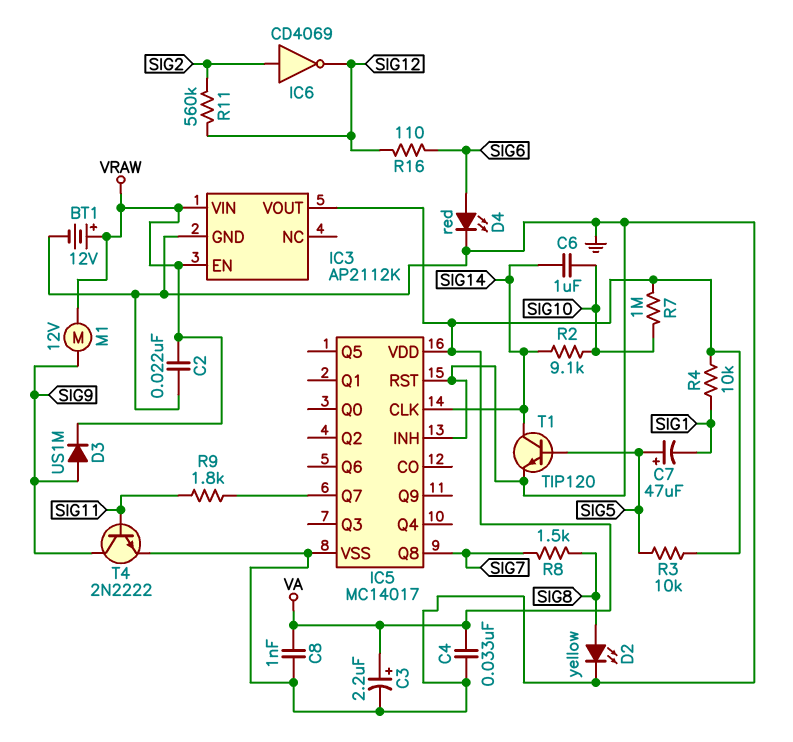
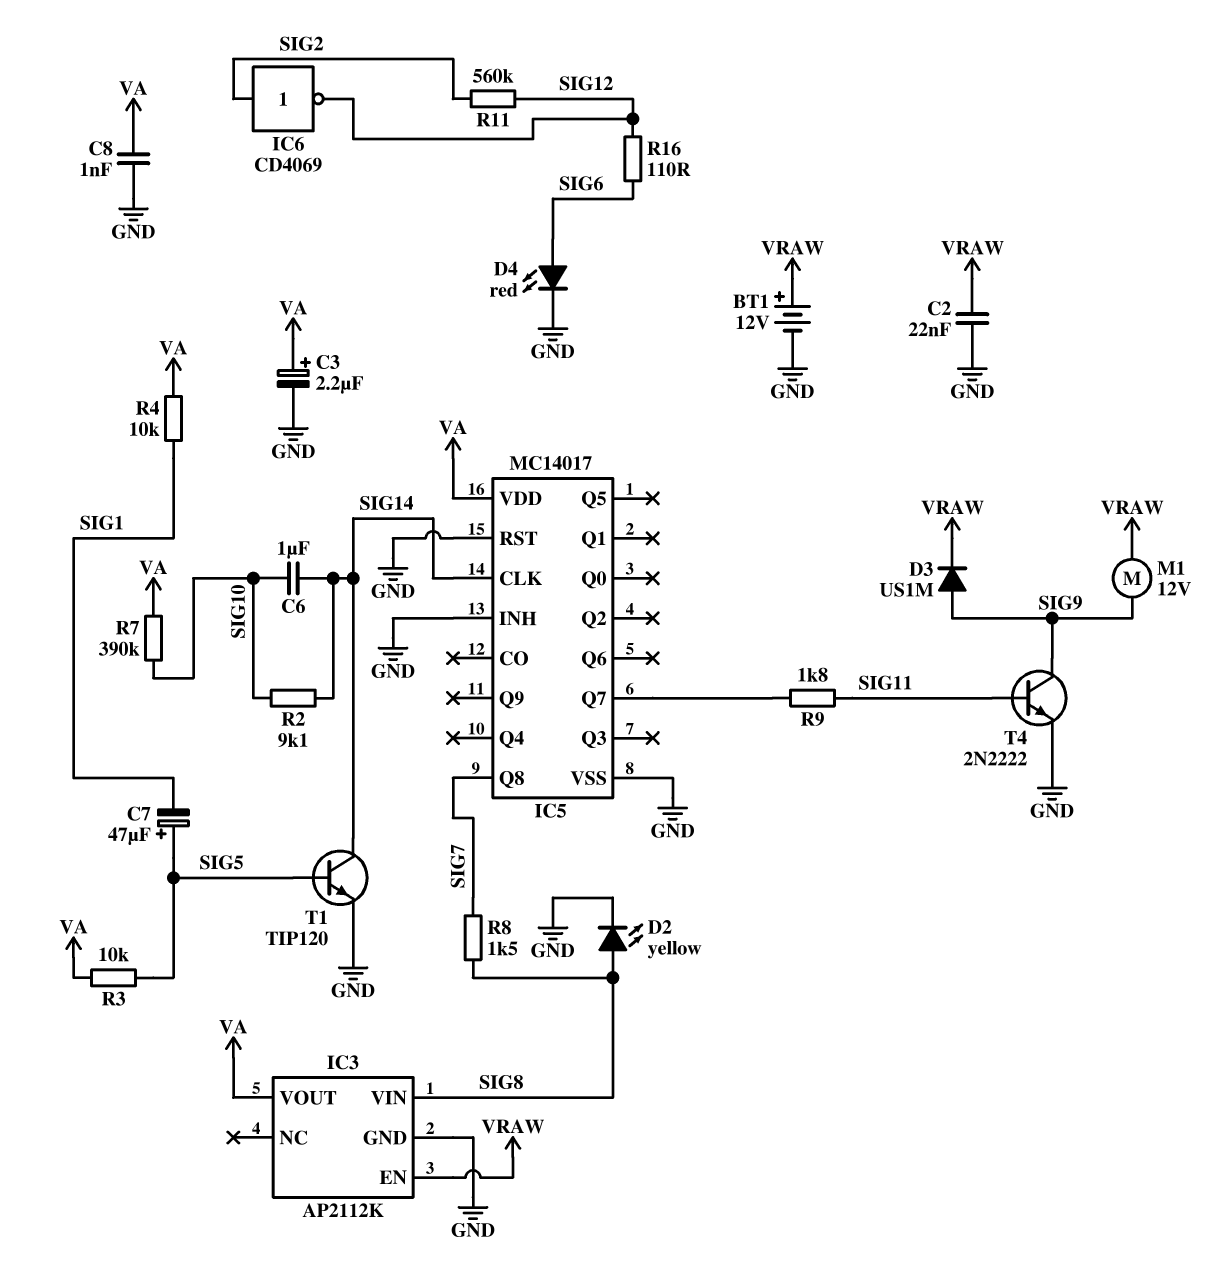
C4: 33nF (GND, VA) -> none
IC3 pin VIN: VRAW -> SIG8
R7: 1M (SIG10, VA) -> 390k (SIG10, VA)

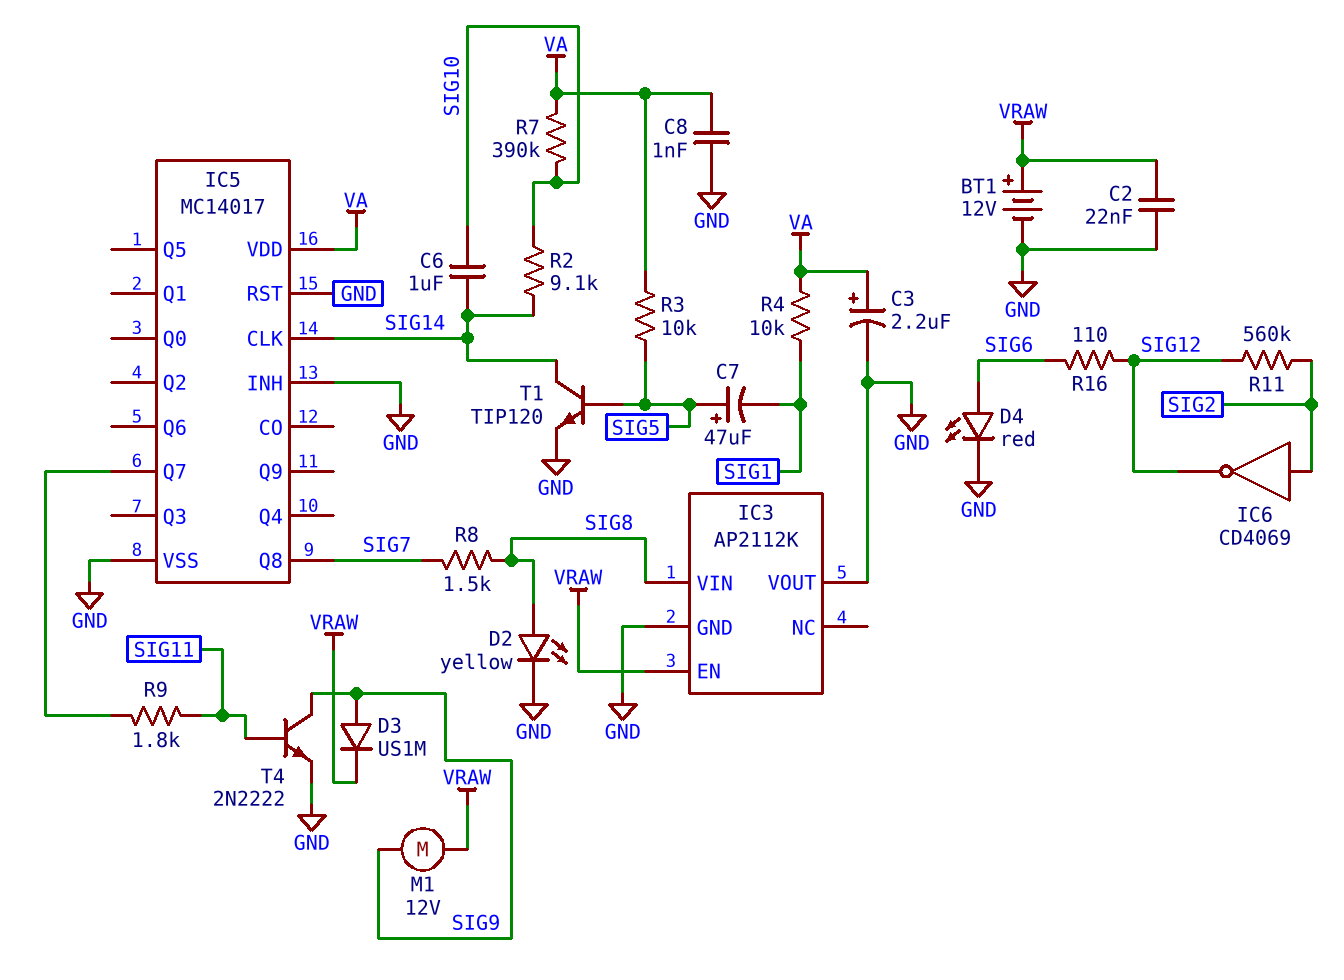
IC3 pin VOUT: VA -> GND

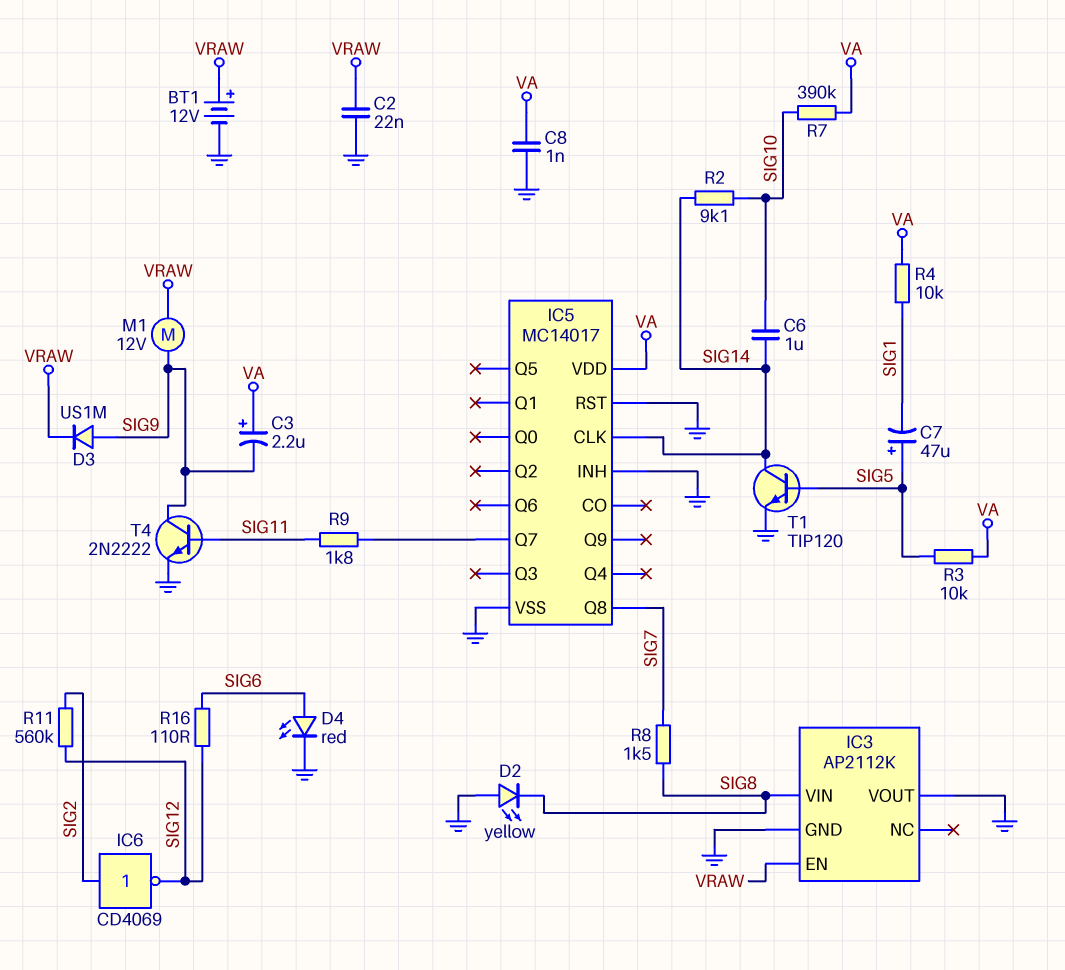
C3: 2.2uF (plus VA, minus GND) -> 2.2uF (plus VA, minus SIG9)
D2: LED yellow (A SIG8, K GND) -> LED yellow (A GND, K SIG8)

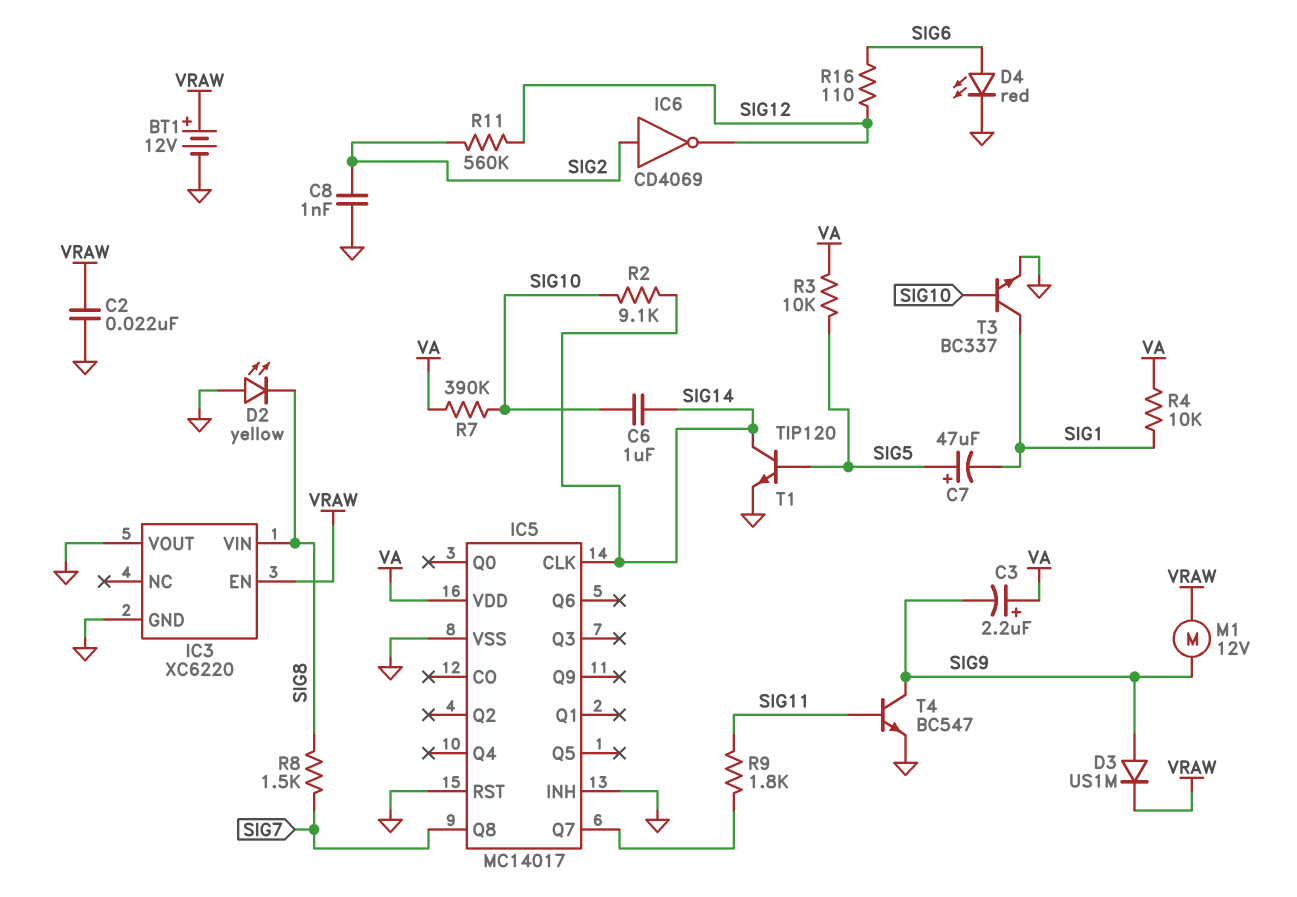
C8: 1nF (GND, VA) -> 1nF (GND, SIG2)
IC3: AP2112K -> XC6220
T3: none -> NPN BC337 (B SIG10, C SIG1, E GND)
T4: NPN 2N2222 (B SIG11, C SIG9, E GND) -> NPN BC547 (B SIG11, C SIG9, E GND)

